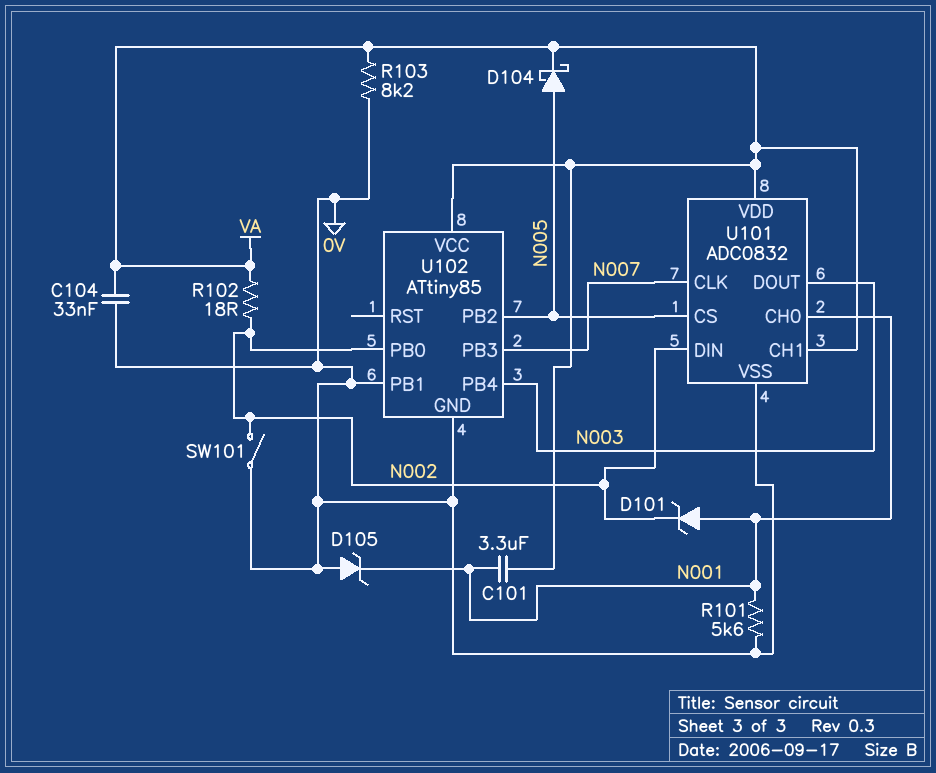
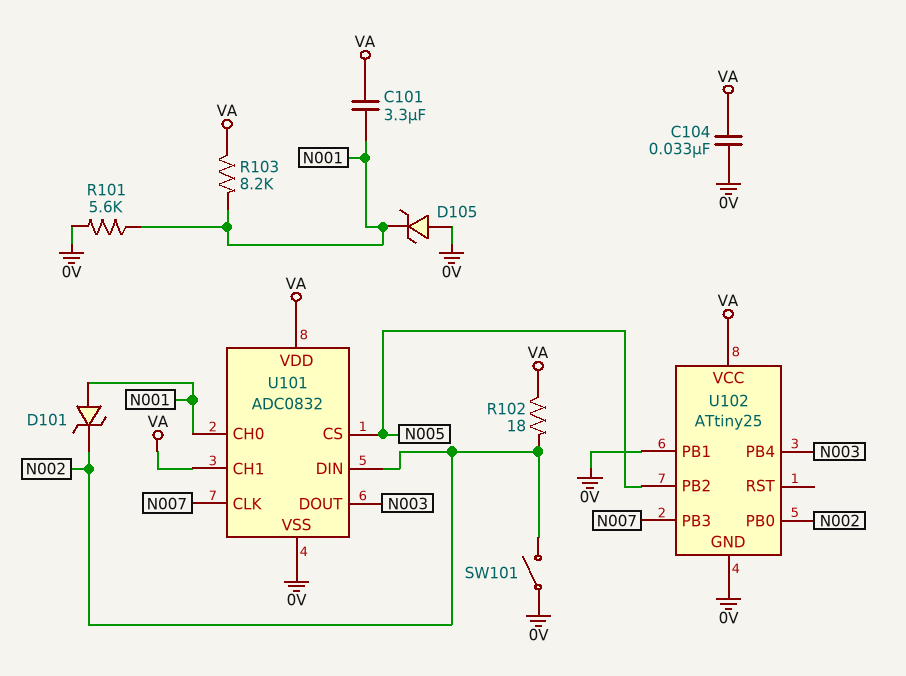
D104: schottky (A N005, K VA) -> none
R103: 8.2k (0V, VA) -> 8.2k (N001, VA)
U102: ATtiny85 -> ATtiny25

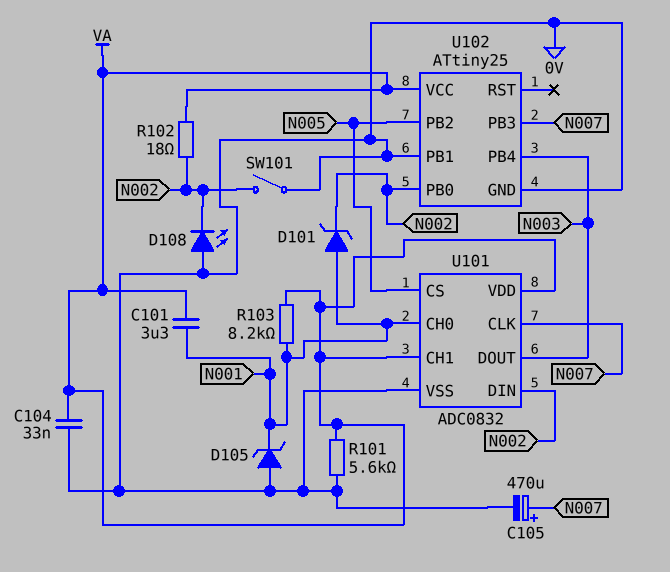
C105: none -> 470uF (plus N007, minus 0V)
D108: none -> LED (A 0V, K N002)
R101: 5.6k (0V, N001) -> 5.6k (0V, VA)

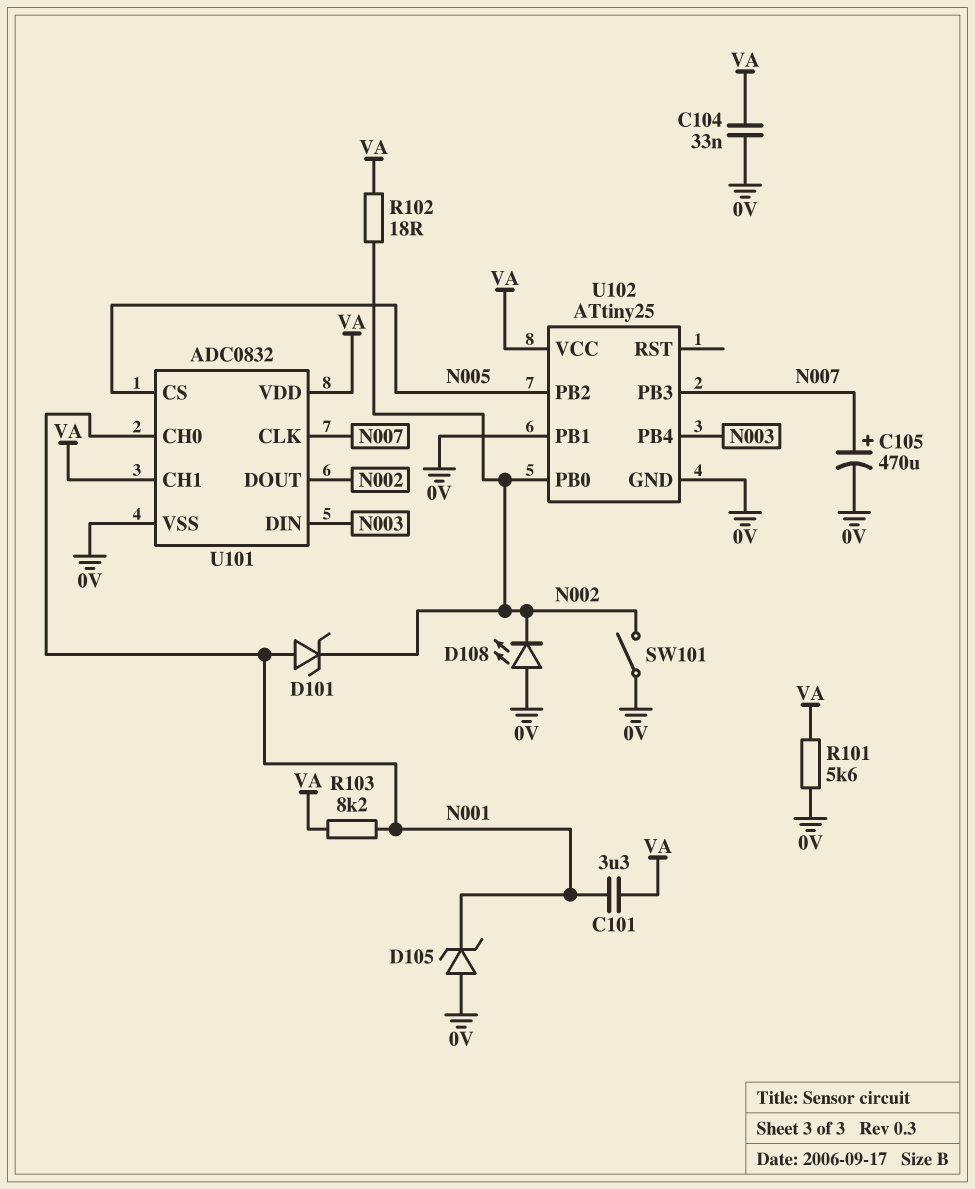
U101 pin DIN: N002 -> N003
U101 pin DOUT: N003 -> N002

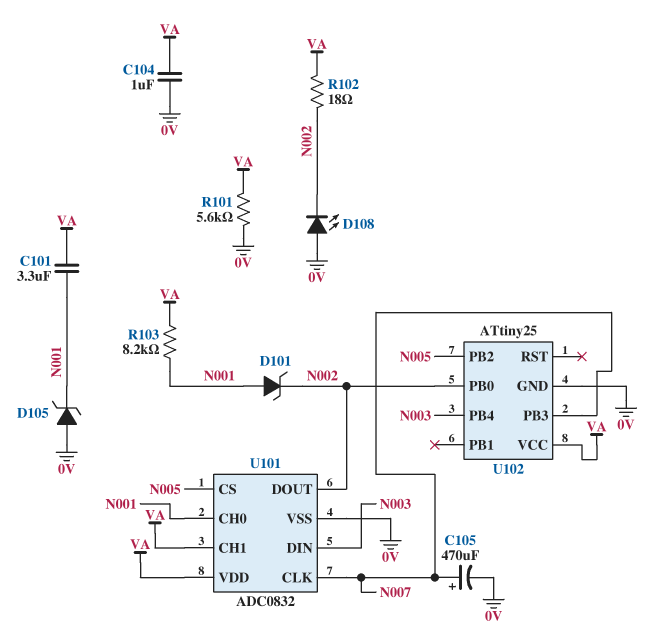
C104: 33nF (0V, VA) -> 1uF (0V, VA)
SW101: switch (0V, N002) -> none
U102 pin PB1: 0V -> none

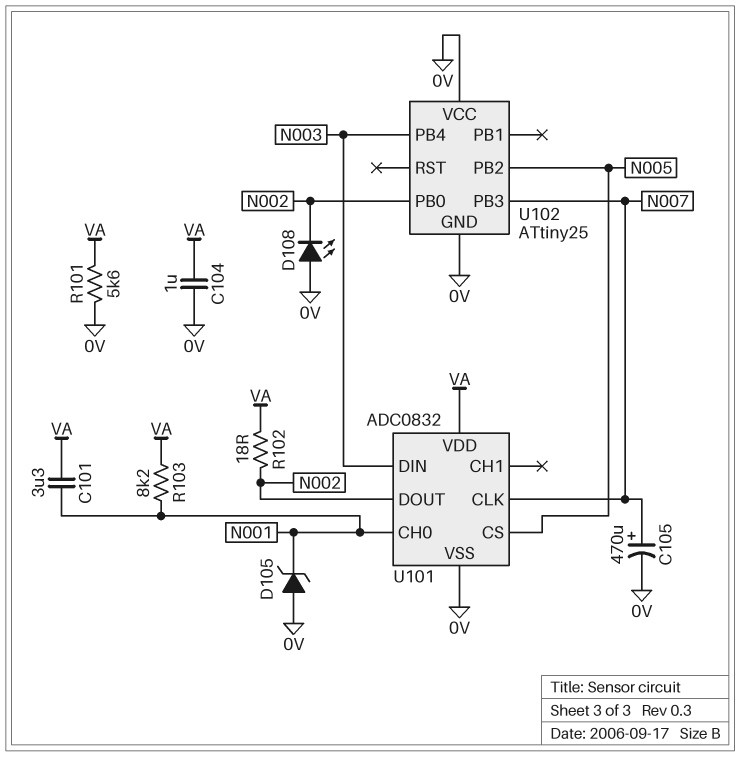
D101: zener (A N001, K N002) -> none
U101 pin CH1: VA -> none
U102 pin VCC: VA -> 0V

